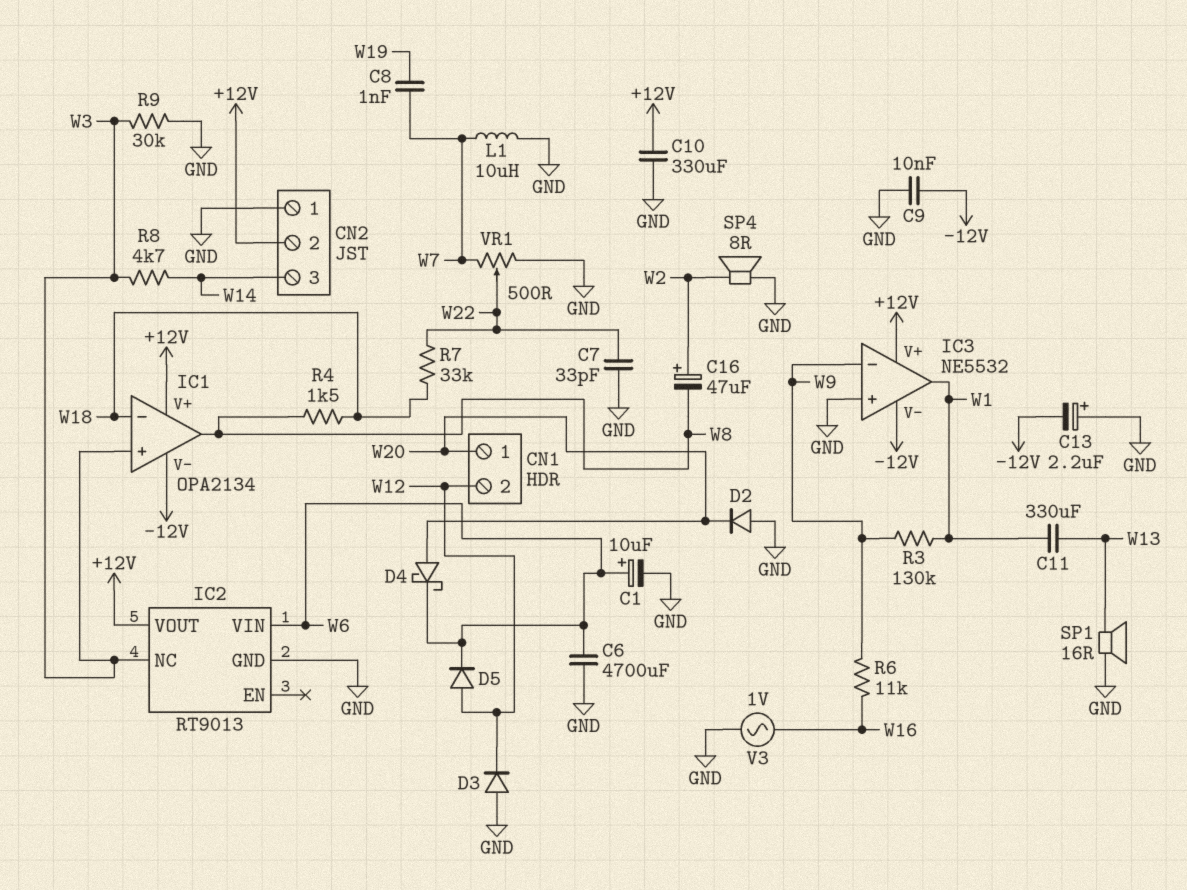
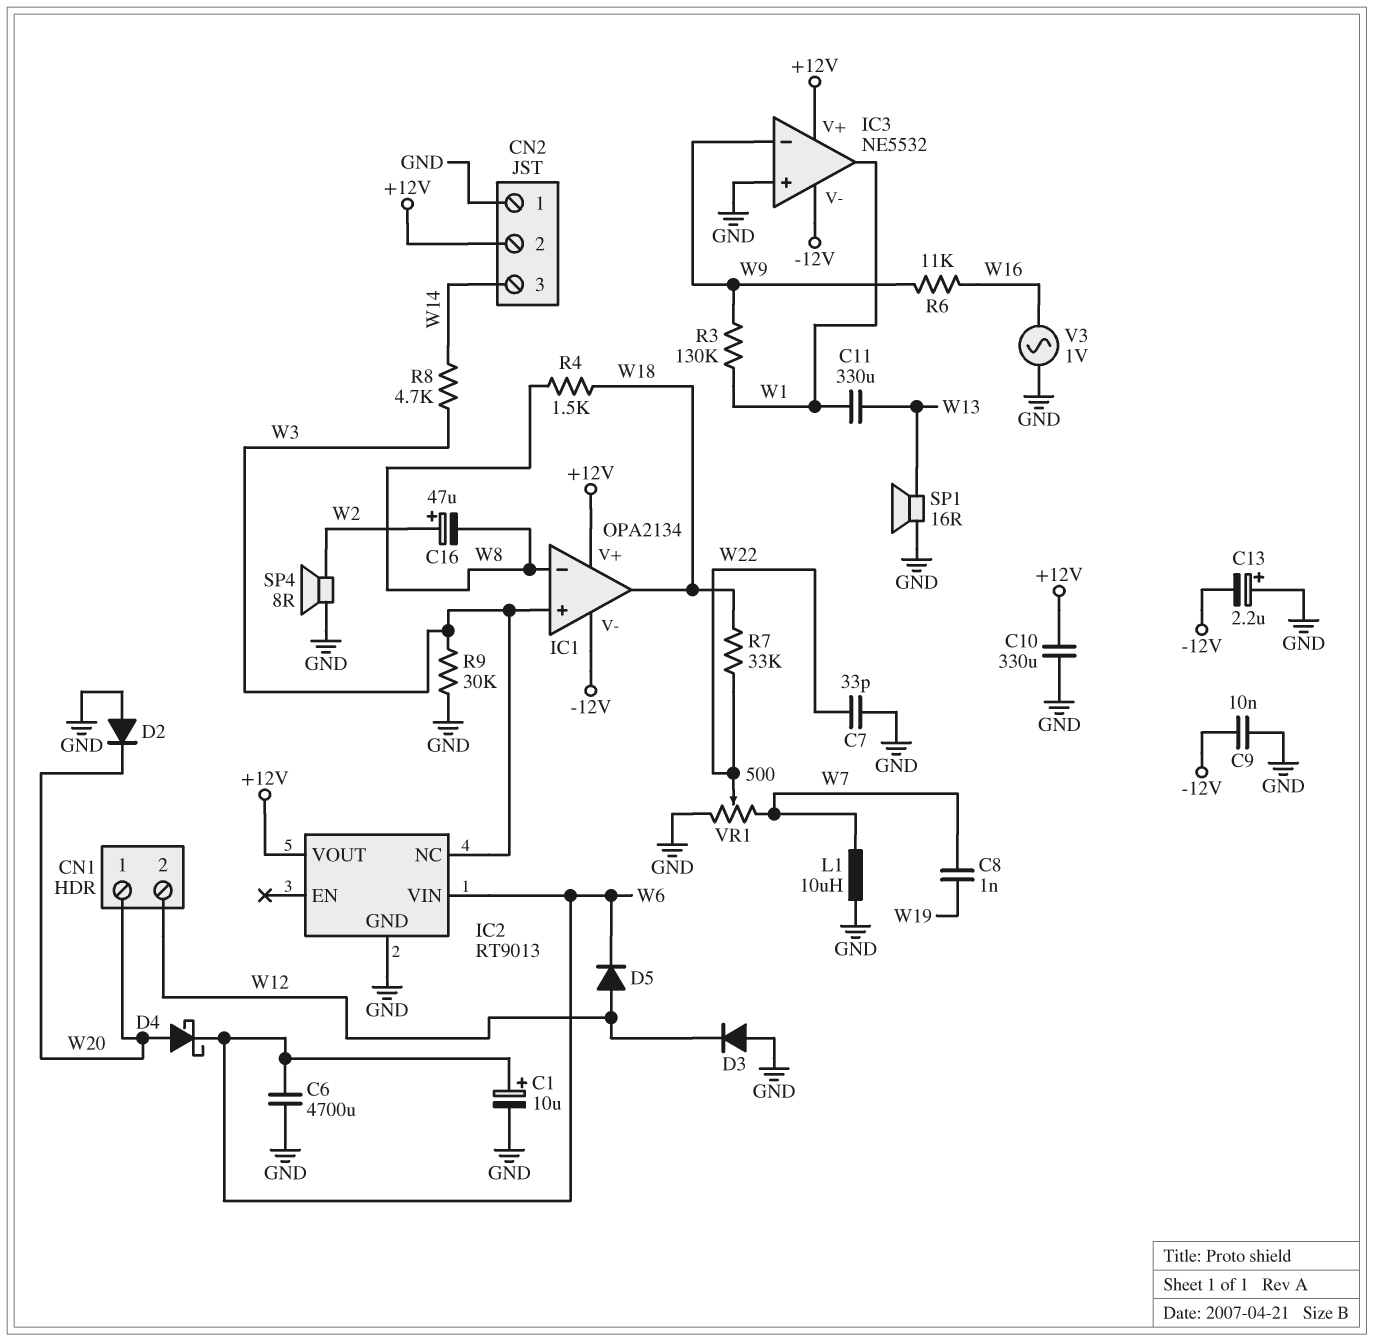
IC1 pin in-: W18 -> W8
IC1 pin out: W8 -> W18

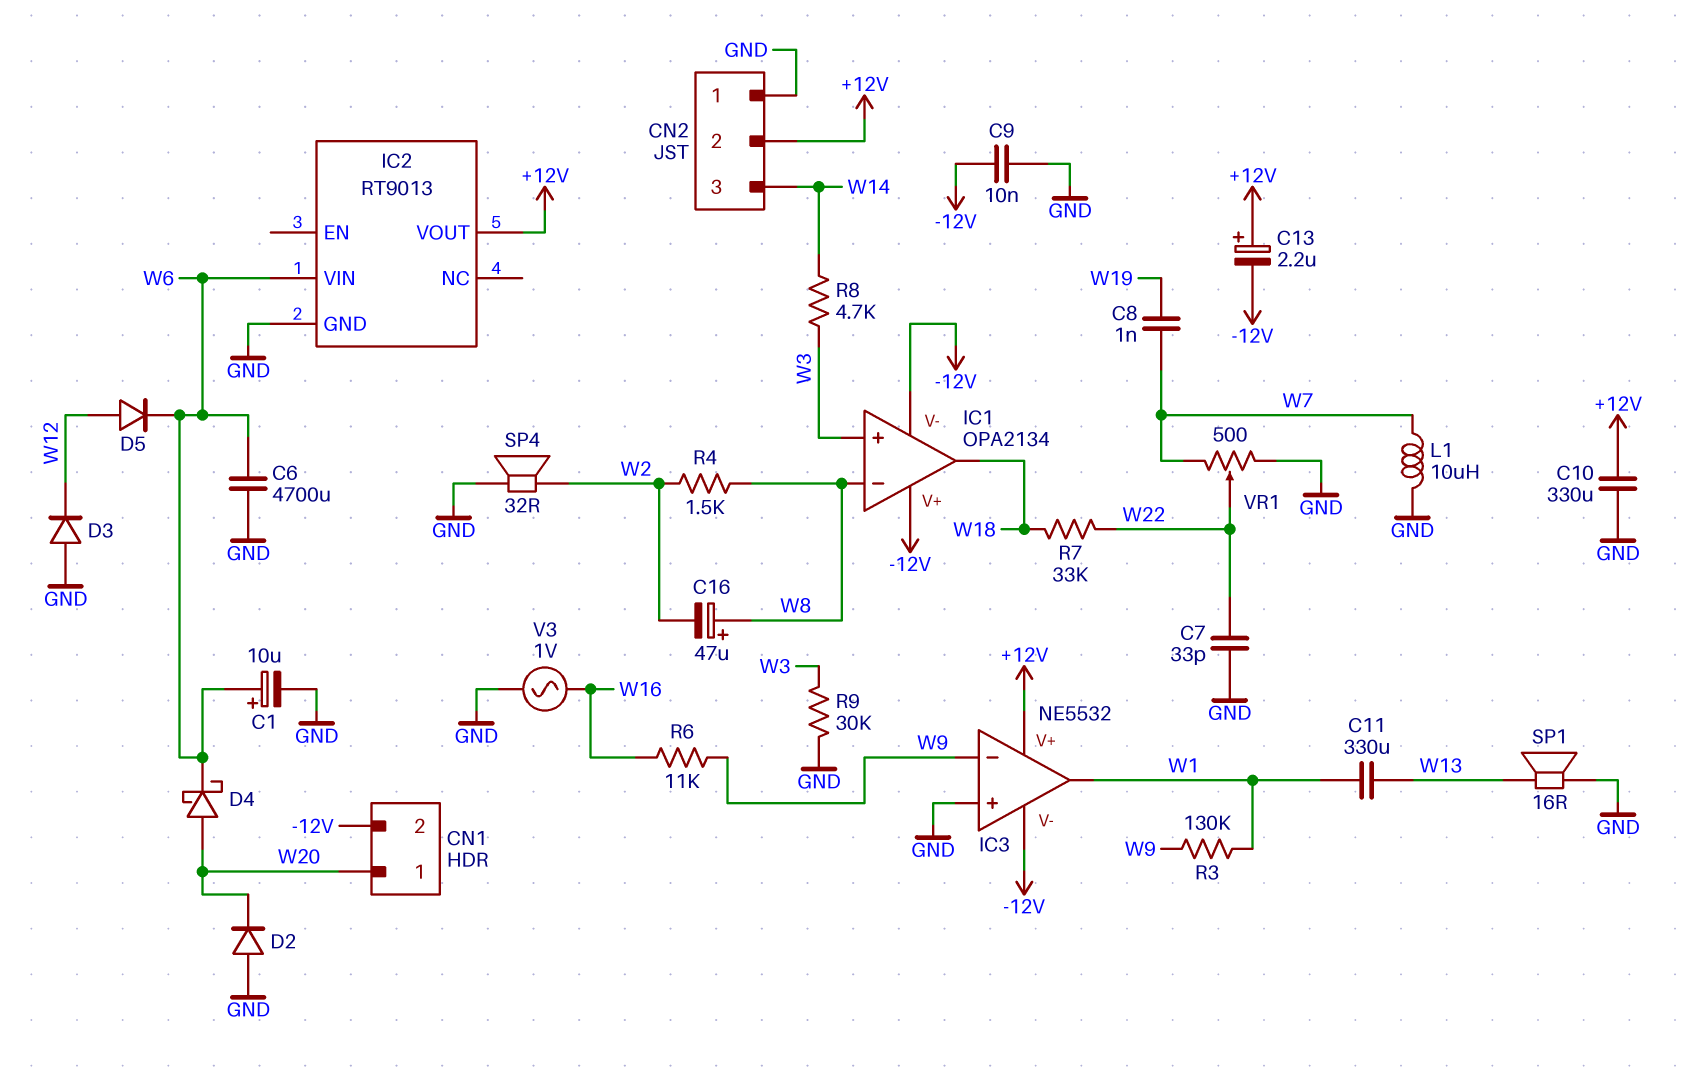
C13: 2.2uF (plus GND, minus -12V) -> 2.2uF (plus +12V, minus -12V)
C16: 47uF (plus W2, minus W8) -> 47uF (plus W8, minus W2)
CN1 pin 2: W12 -> -12V
IC1 pin V+: +12V -> -12V
IC2 pin NC: W3 -> none
R4: 1.5k (W8, W18) -> 1.5k (W2, W8)
SP4: speaker 8R (GND, W2) -> speaker 32R (GND, W2)

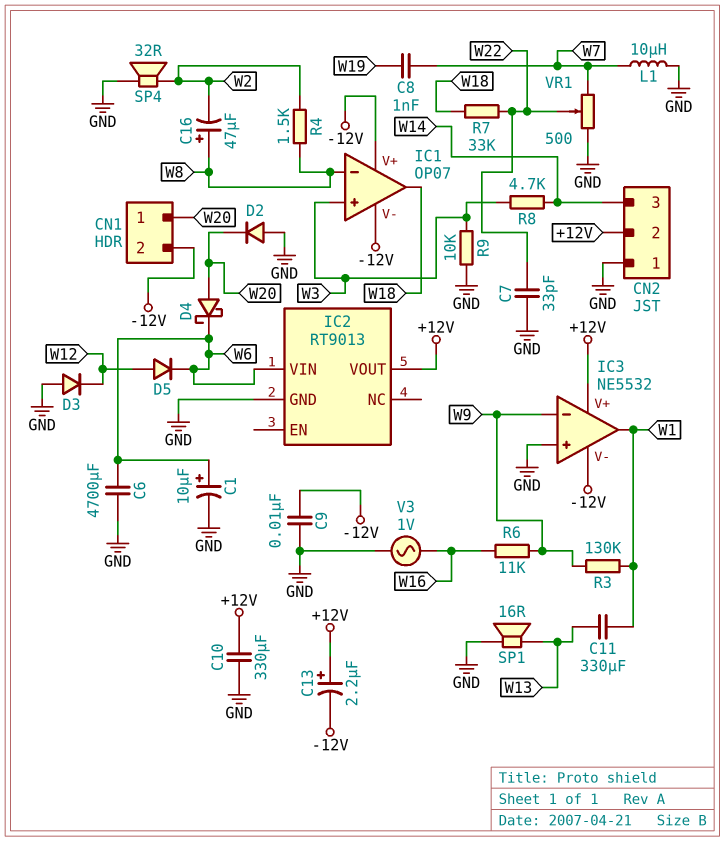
IC1: OPA2134 -> OP07
R9: 30k (GND, W3) -> 10k (GND, W3)

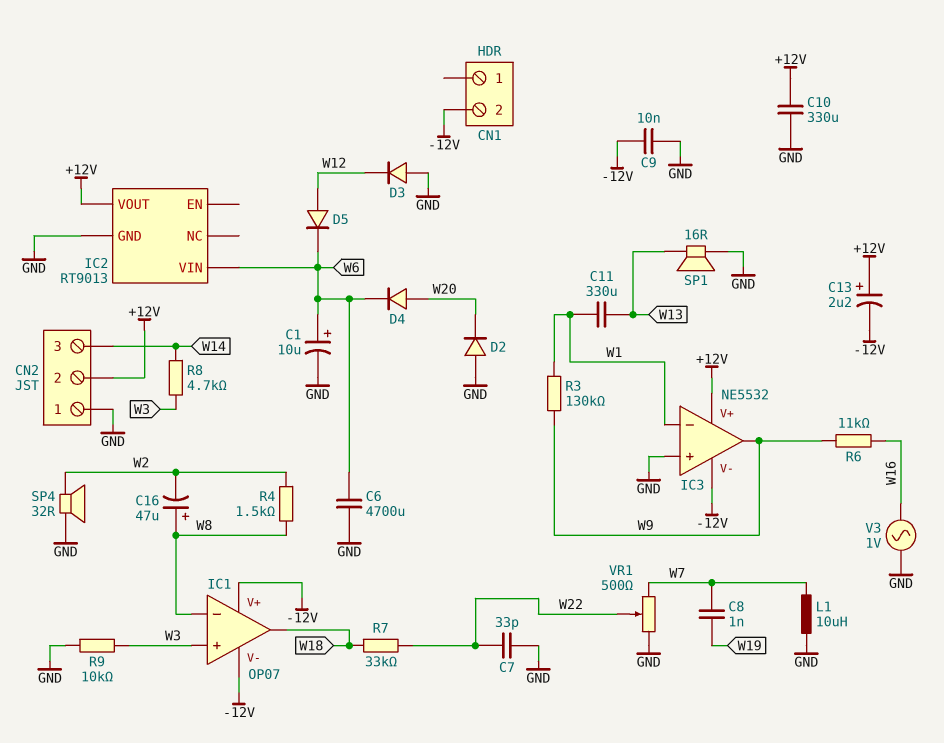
CN1 pin 1: W20 -> none
D4: schottky (A W20, K W6) -> diode (A W20, K W6)
IC3 pin in-: W9 -> W1
IC3 pin out: W1 -> W9

